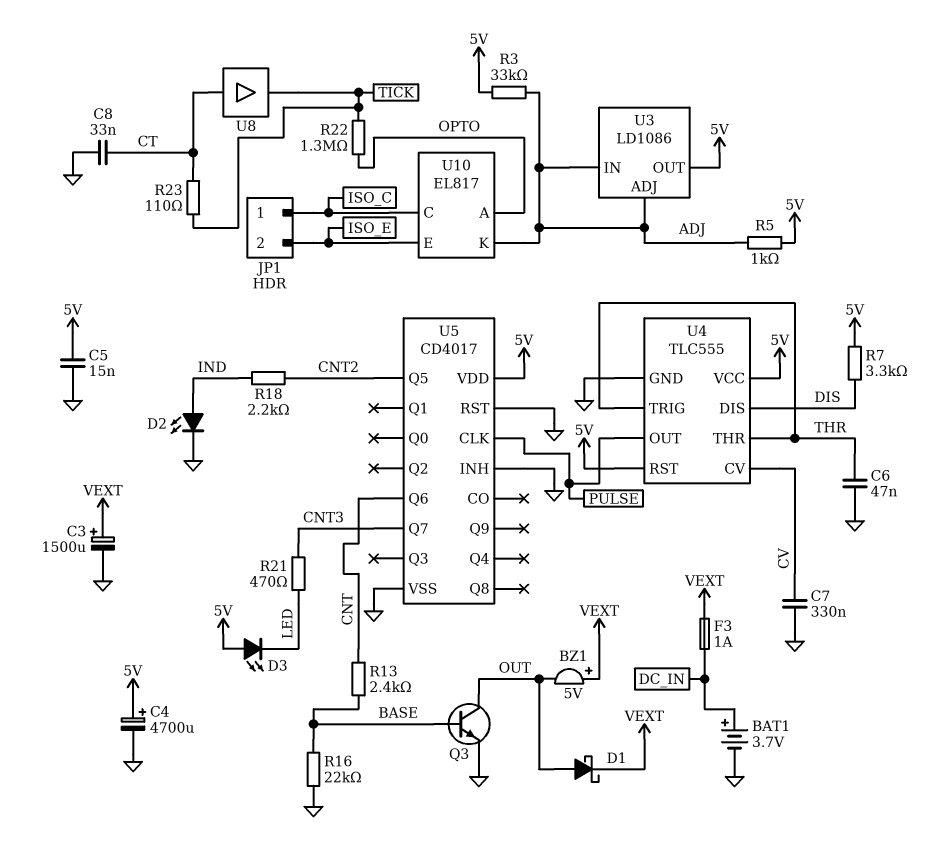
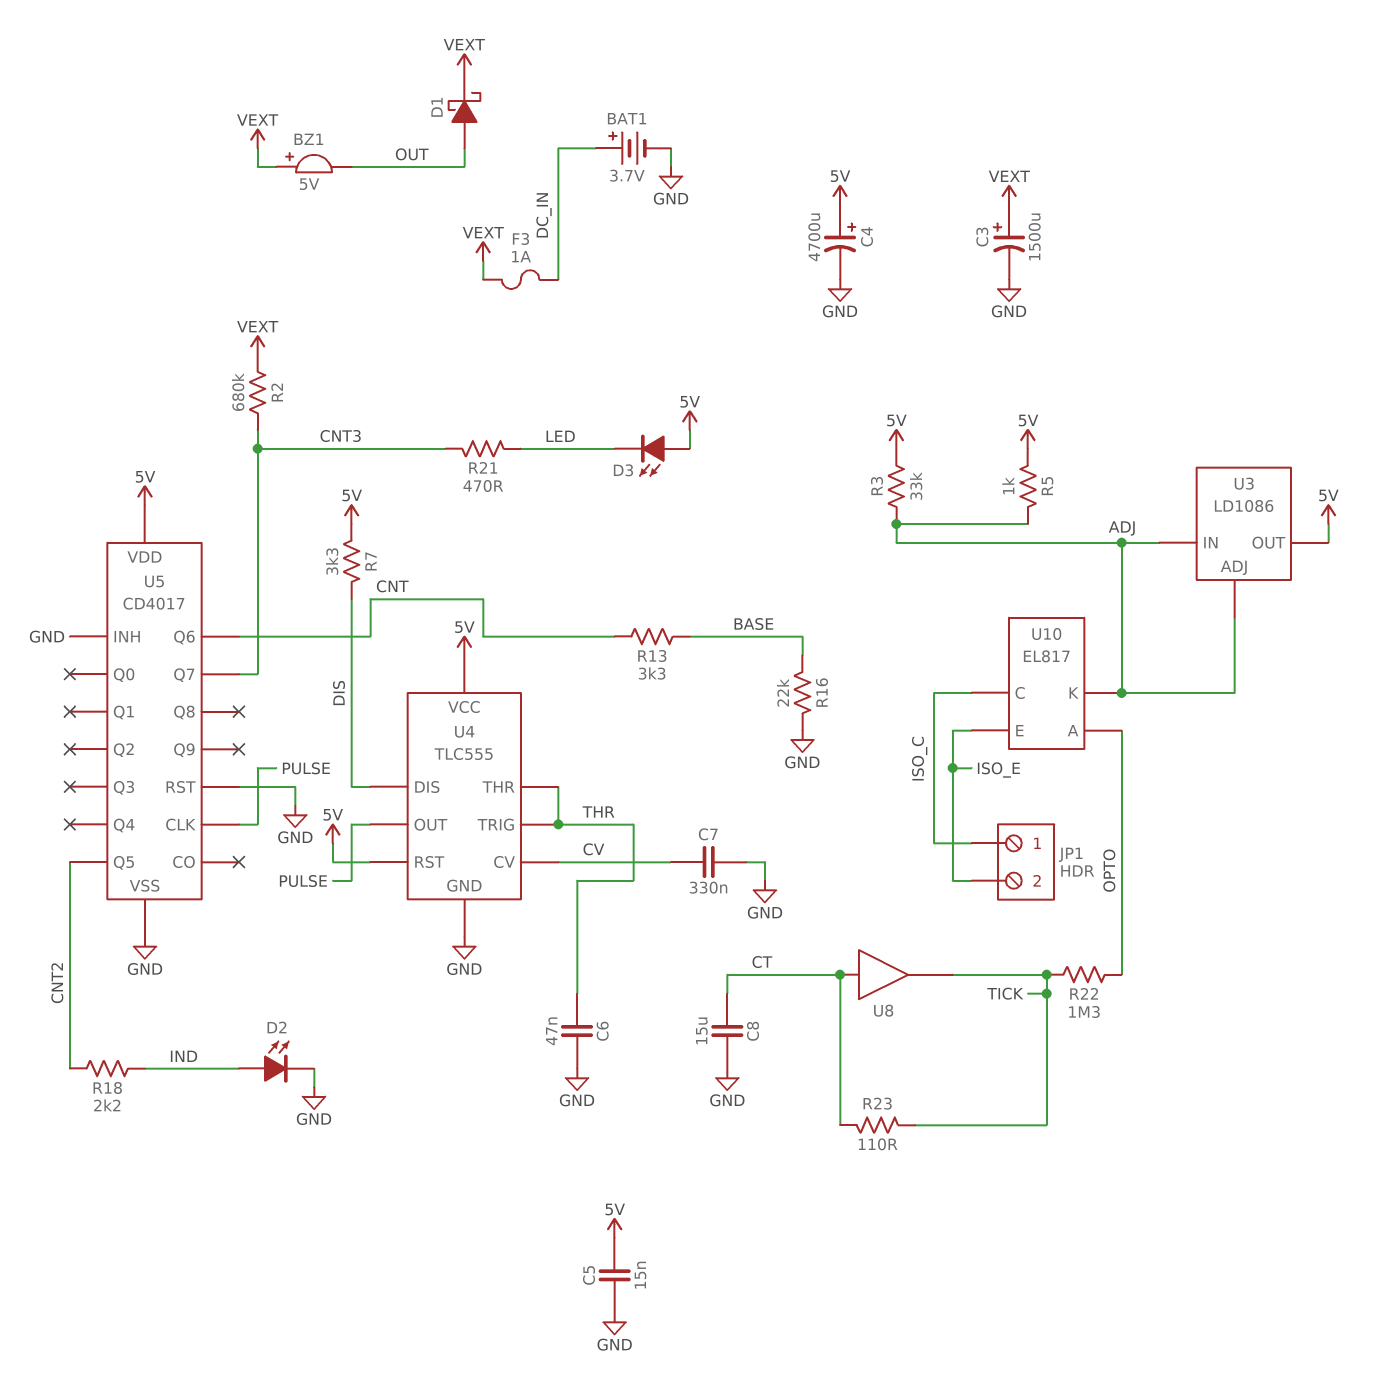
C8: 33nF (CT, GND) -> 15uF (CT, GND)
Q3: NPN (B BASE, C OUT, E GND) -> none
R2: none -> 680k (CNT3, VEXT)
R13: 2.4k (BASE, CNT) -> 3.3k (BASE, CNT)

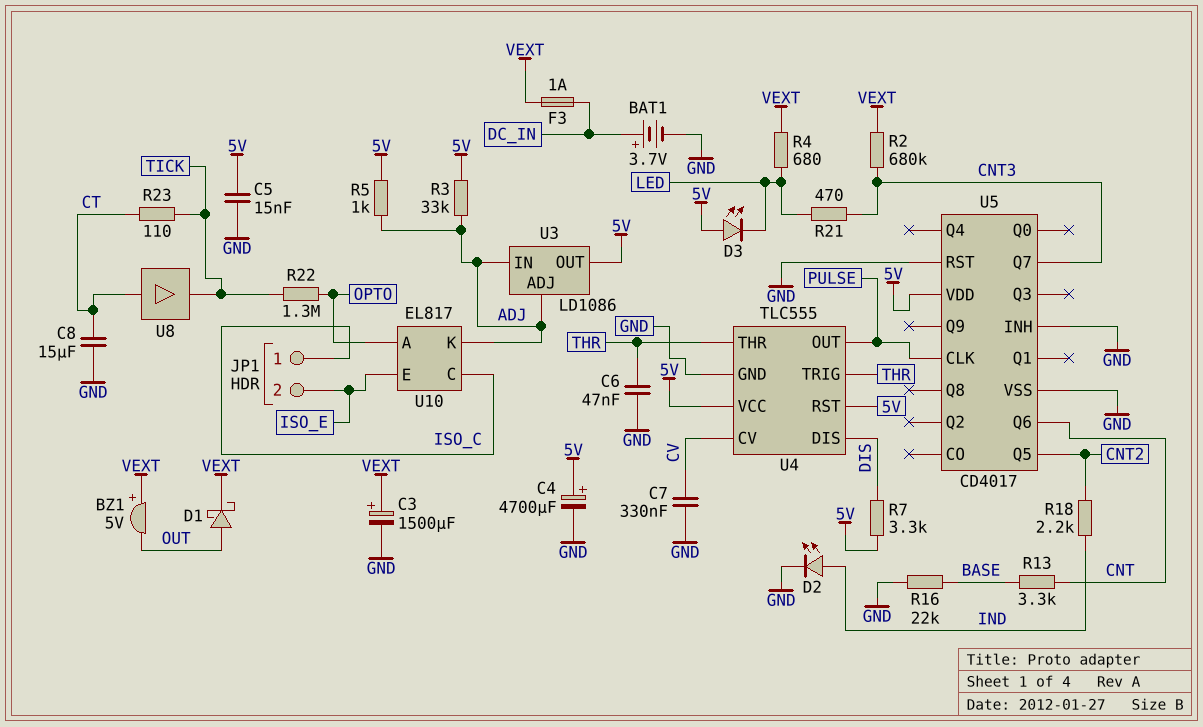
R4: none -> 680 (LED, VEXT)

